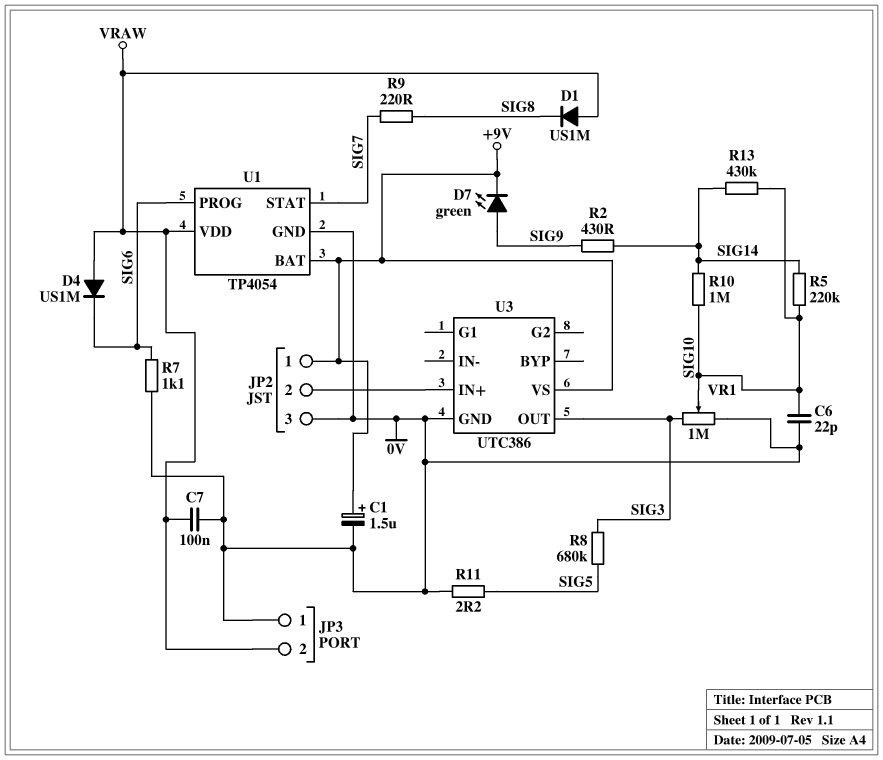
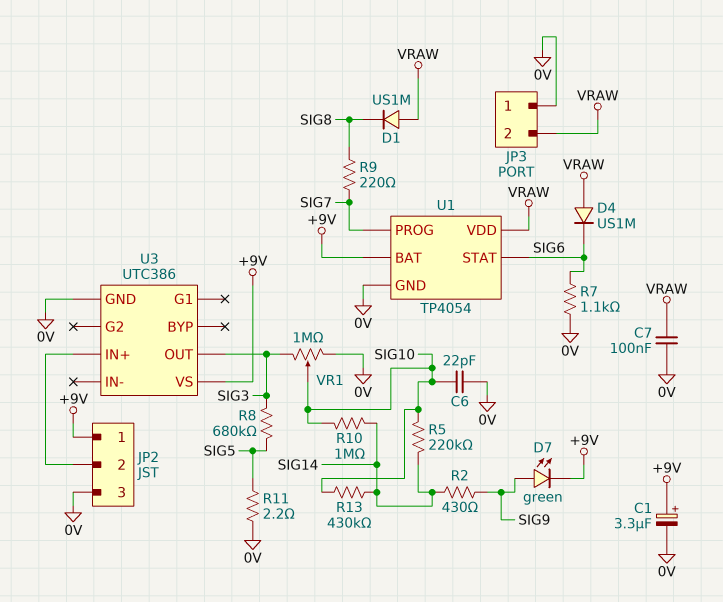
C1: 1.5uF (plus +9V, minus 0V) -> 3.3uF (plus +9V, minus 0V)
U1 pin PROG: SIG6 -> SIG7
U1 pin STAT: SIG7 -> SIG6

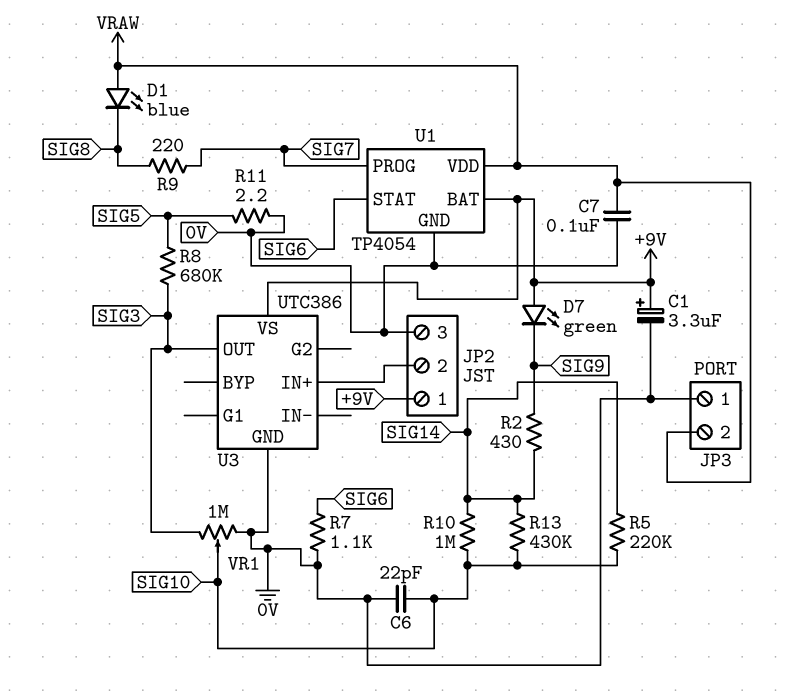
D1: diode US1M (A VRAW, K SIG8) -> LED blue (A VRAW, K SIG8)
D4: diode US1M (A VRAW, K SIG6) -> none
D7: LED green (A SIG9, K +9V) -> LED green (A +9V, K SIG9)

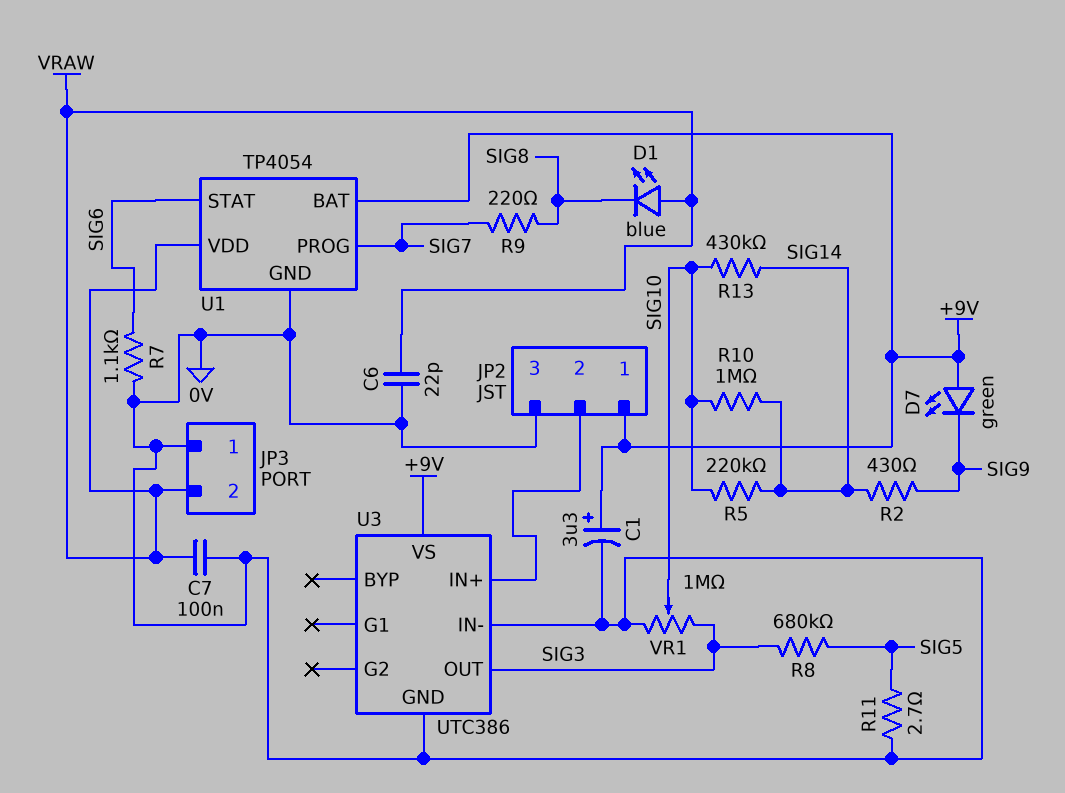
C6: 22pF (0V, SIG10) -> 22pF (0V, VRAW)
R11: 2.2 (0V, SIG5) -> 2.7 (0V, SIG5)
U3 pin IN-: none -> 0V

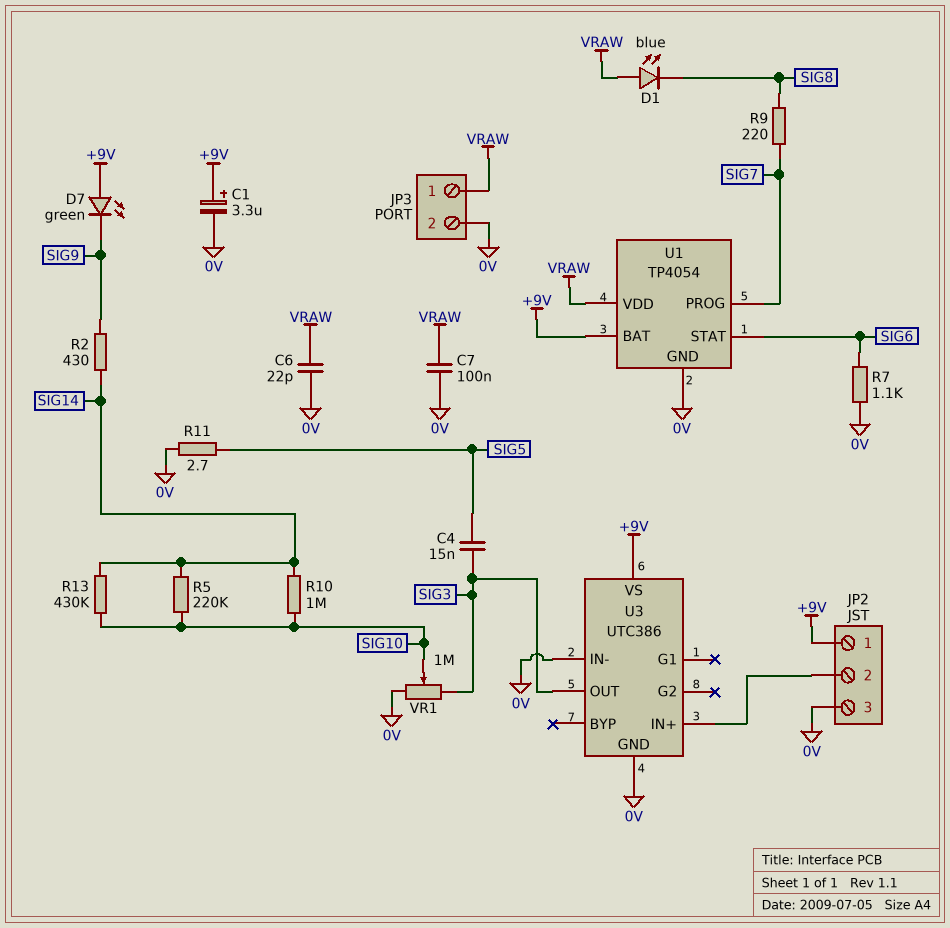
C4: none -> 15nF (SIG3, SIG5)
JP3 pin 1: 0V -> VRAW
JP3 pin 2: VRAW -> 0V
R8: 680k (SIG3, SIG5) -> none

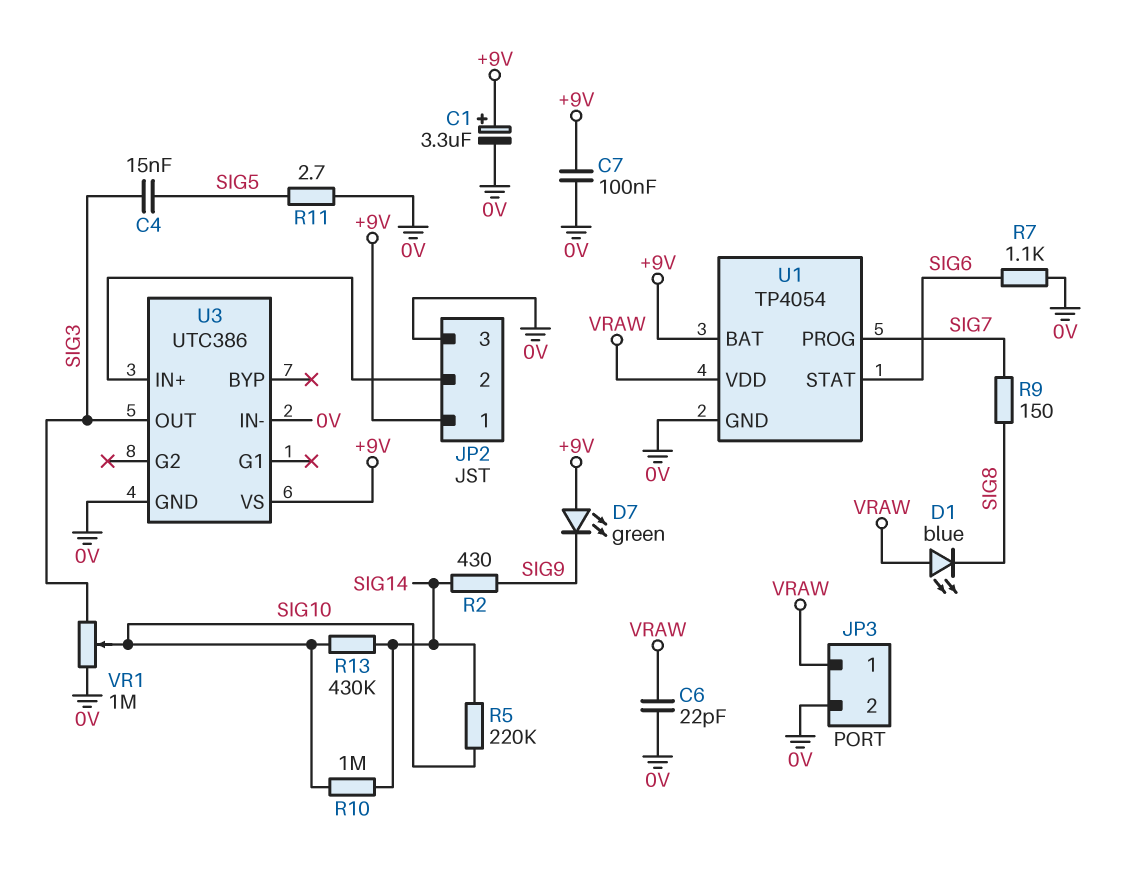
C7: 100nF (0V, VRAW) -> 100nF (+9V, 0V)
R9: 220 (SIG7, SIG8) -> 150 (SIG7, SIG8)

